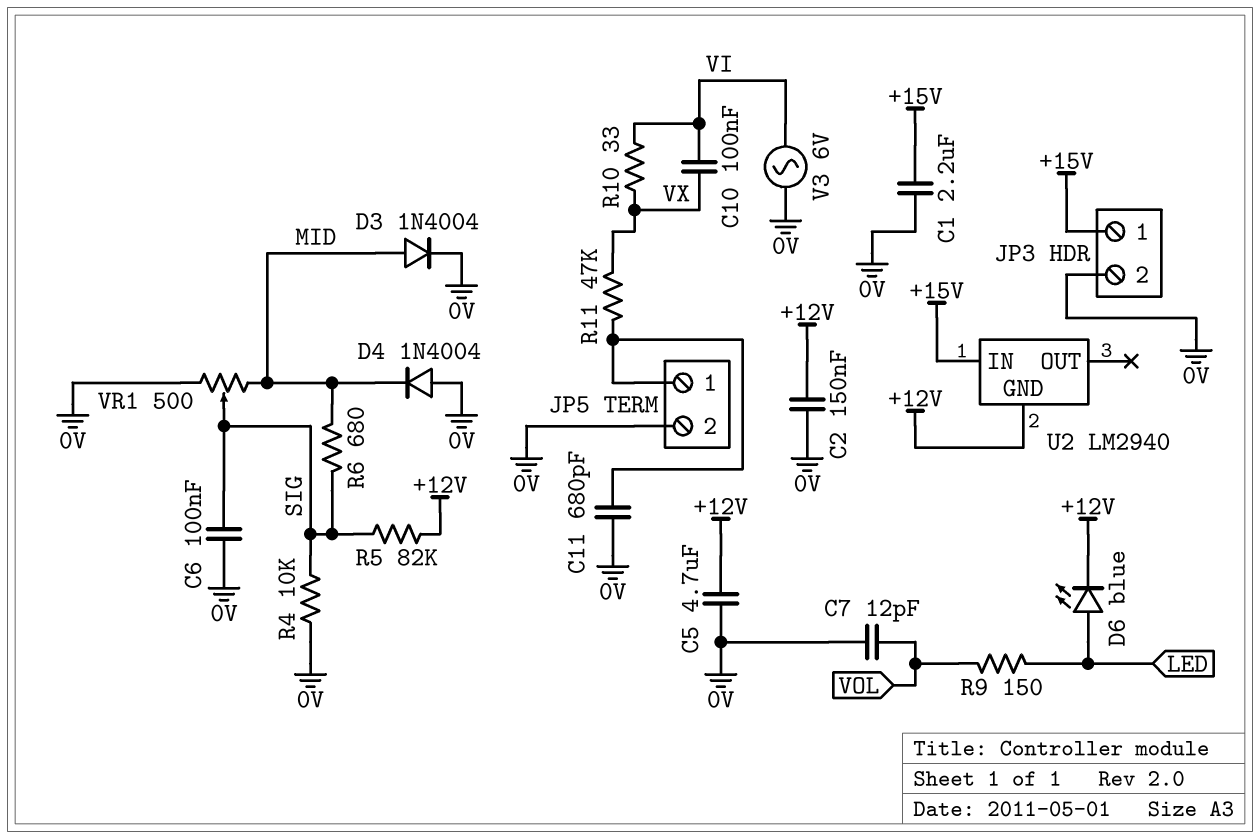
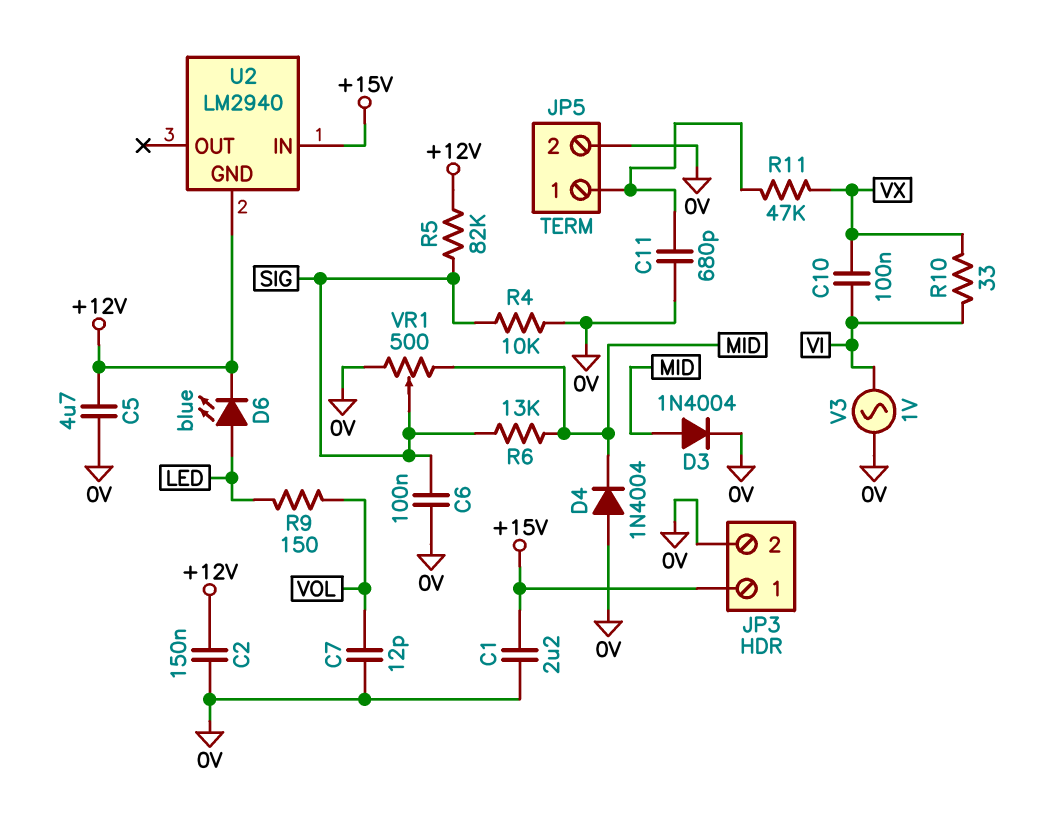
R6: 680 (MID, SIG) -> 13k (MID, SIG)
V3: AC 6V (0V, VI) -> AC 1V (0V, VI)

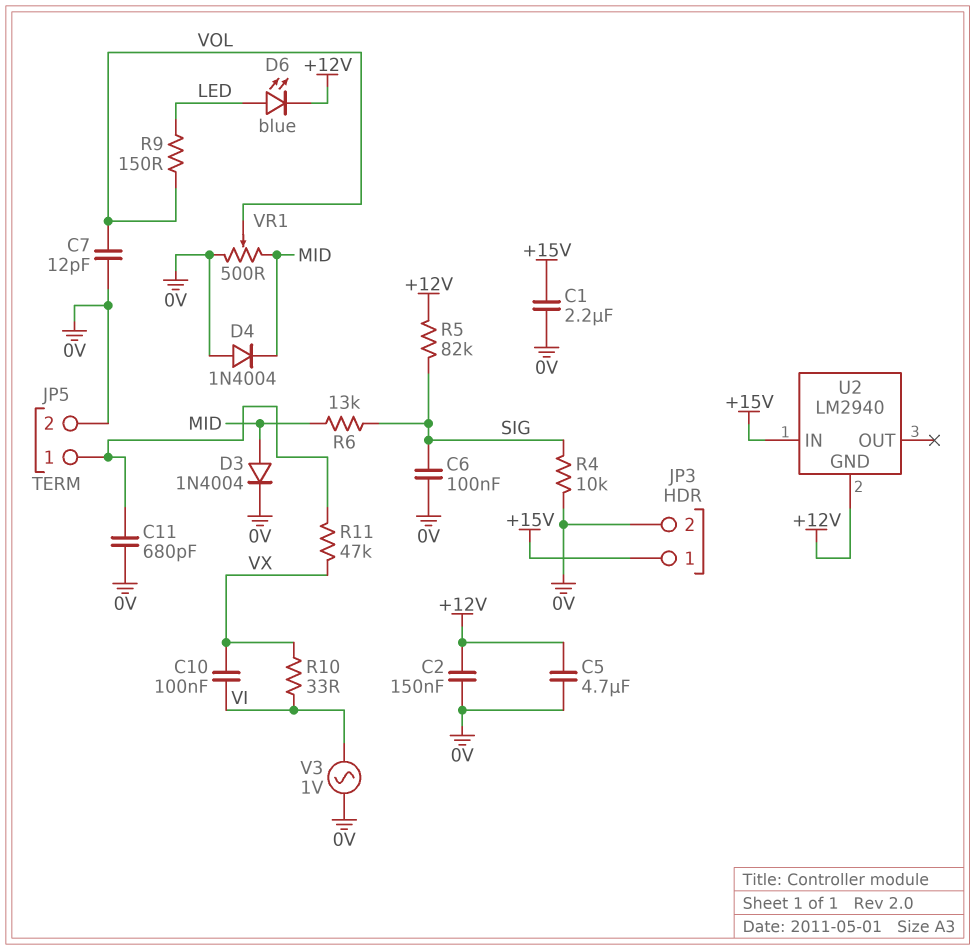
VR1: 500 (0V, MID, wiper SIG) -> 500 (0V, MID, wiper VOL)

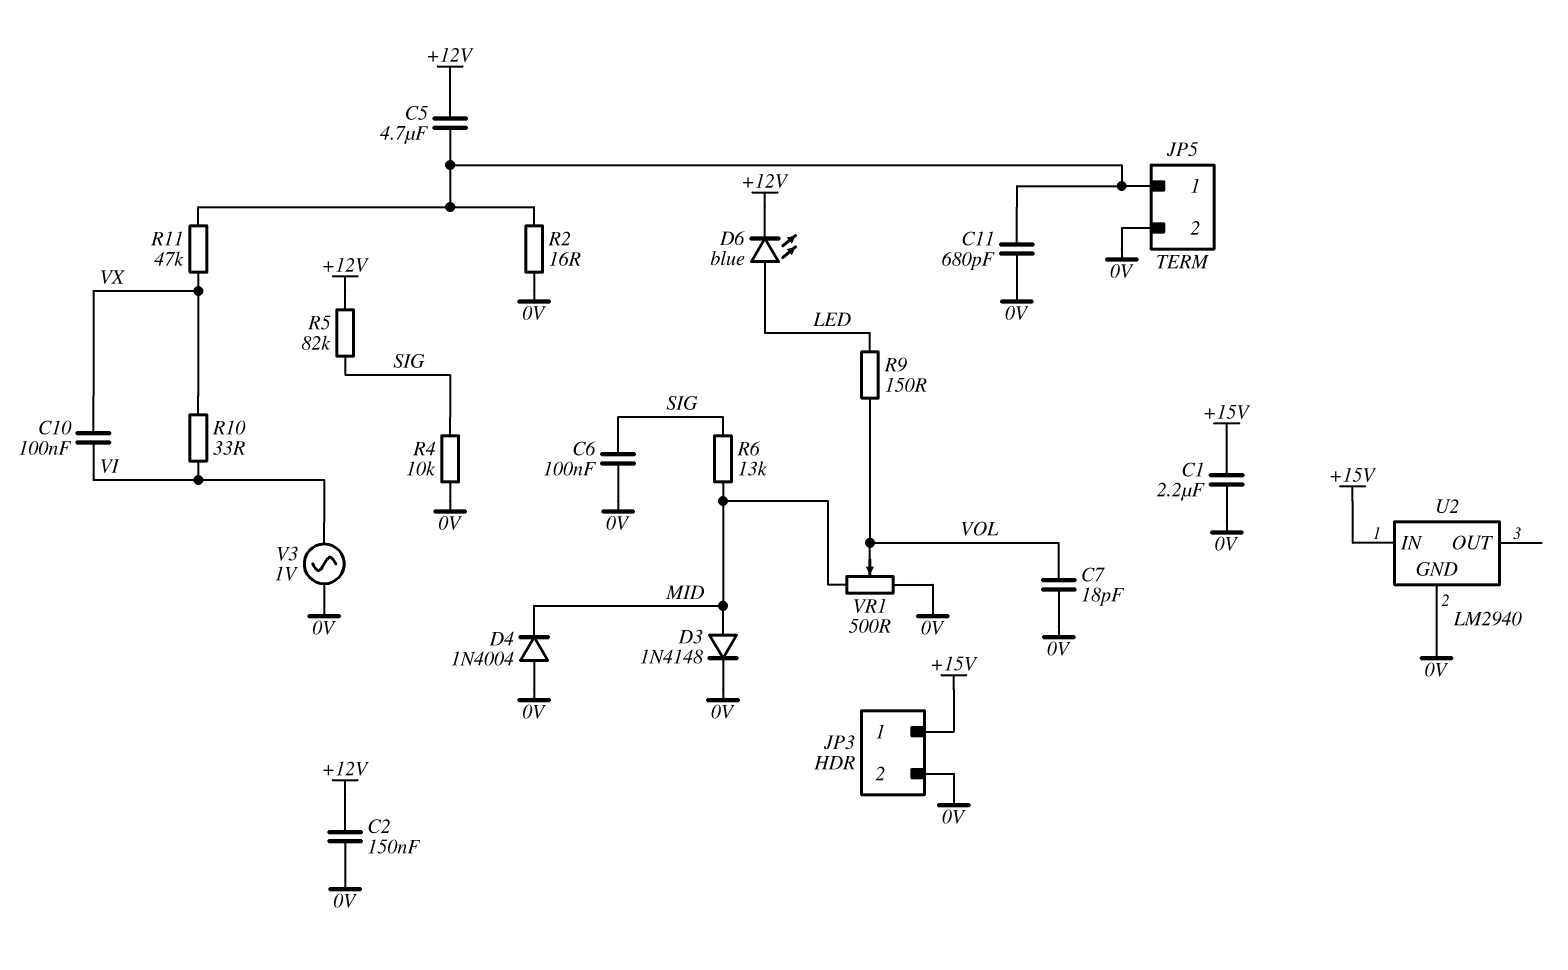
C5: 4.7uF (+12V, 0V) -> 4.7uF (+12V, JP5/1)
C7: 12pF (0V, VOL) -> 18pF (0V, VOL)
D3: diode 1N4004 (A MID, K 0V) -> diode 1N4148 (A MID, K 0V)
R2: none -> 16 (0V, JP5/1)
U2 pin GND: +12V -> 0V

